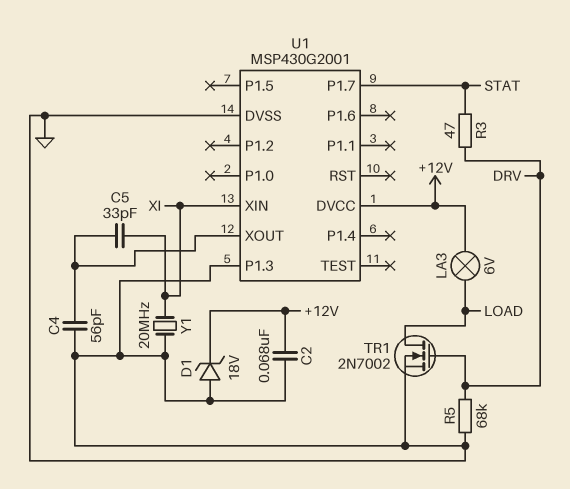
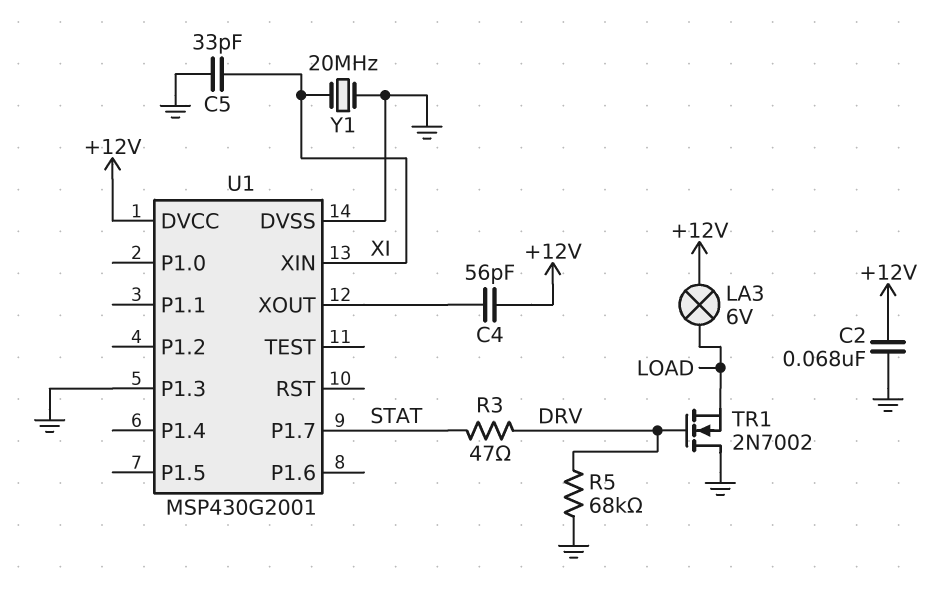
C4: 56pF (GND, U1/XOUT) -> 56pF (+12V, U1/XOUT)
C5: 33pF (U1/XOUT, XI) -> 33pF (GND, XI)
D1: zener 18V (A GND, K +12V) -> none
TR1: NMOS 2N7002 (G DRV, D LOAD, S GND) -> NMOS 2N7002 (G DRV, D GND, S LOAD)

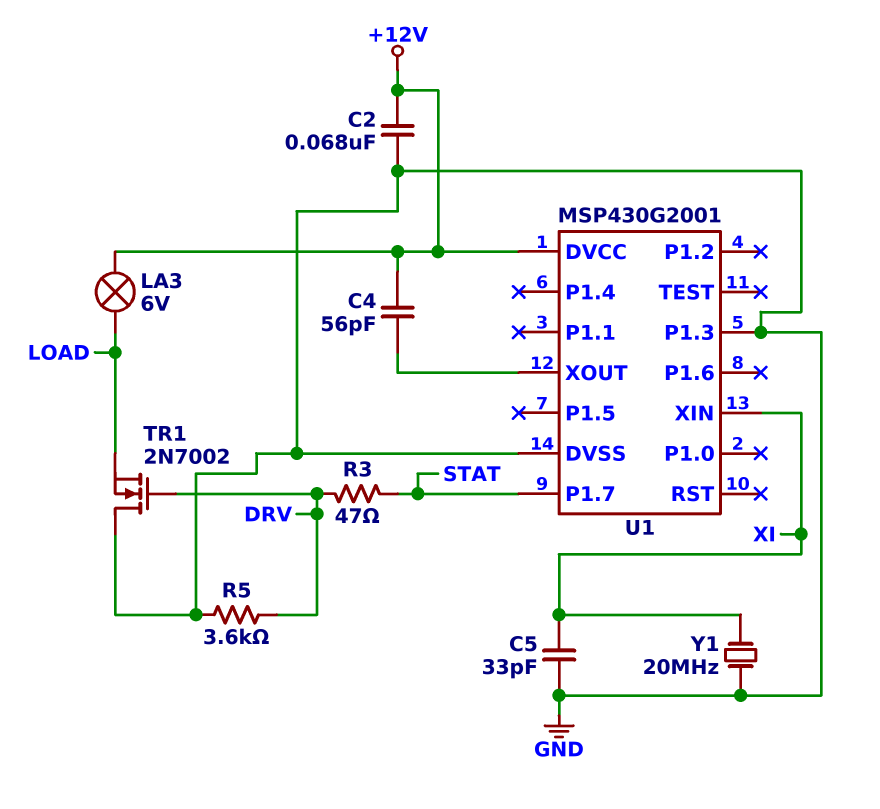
R5: 68k (DRV, GND) -> 3.6k (DRV, GND)

